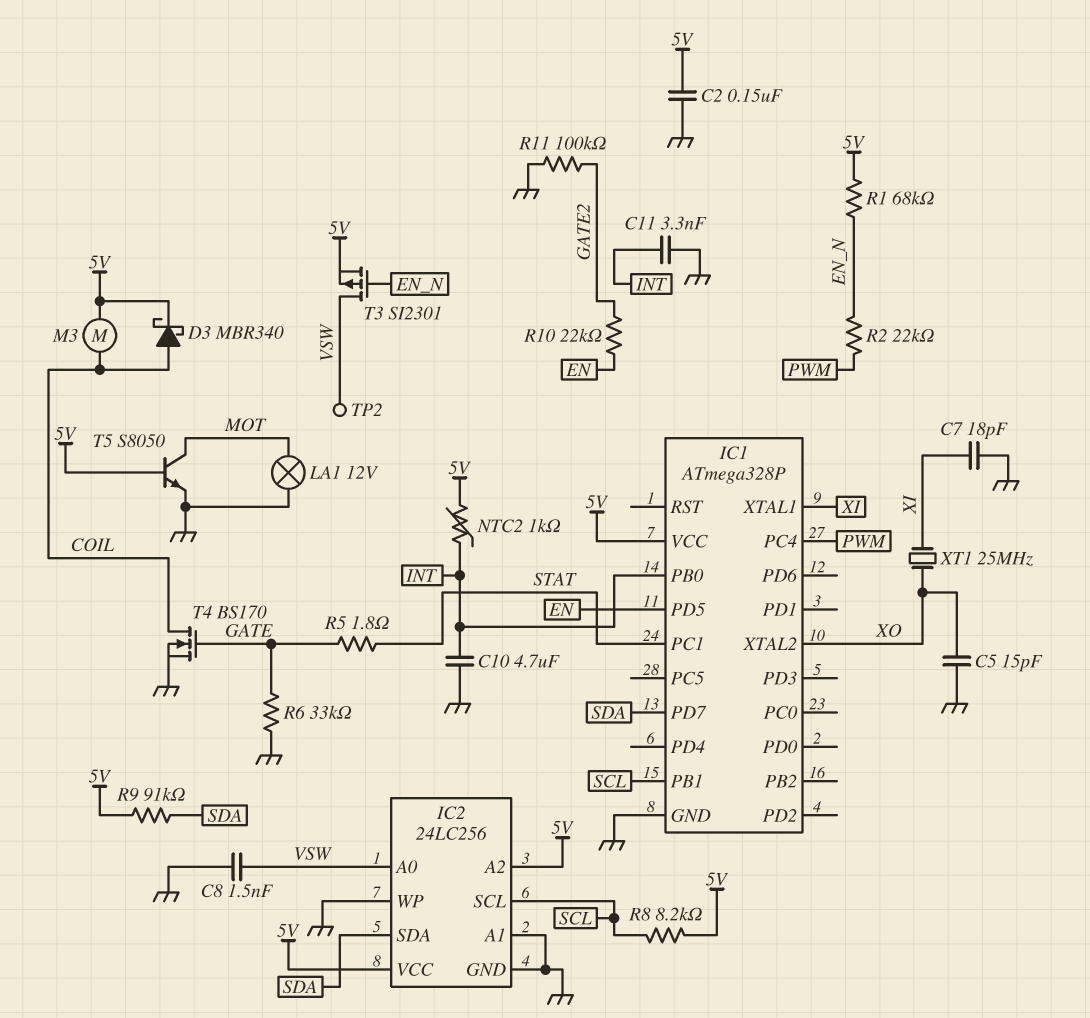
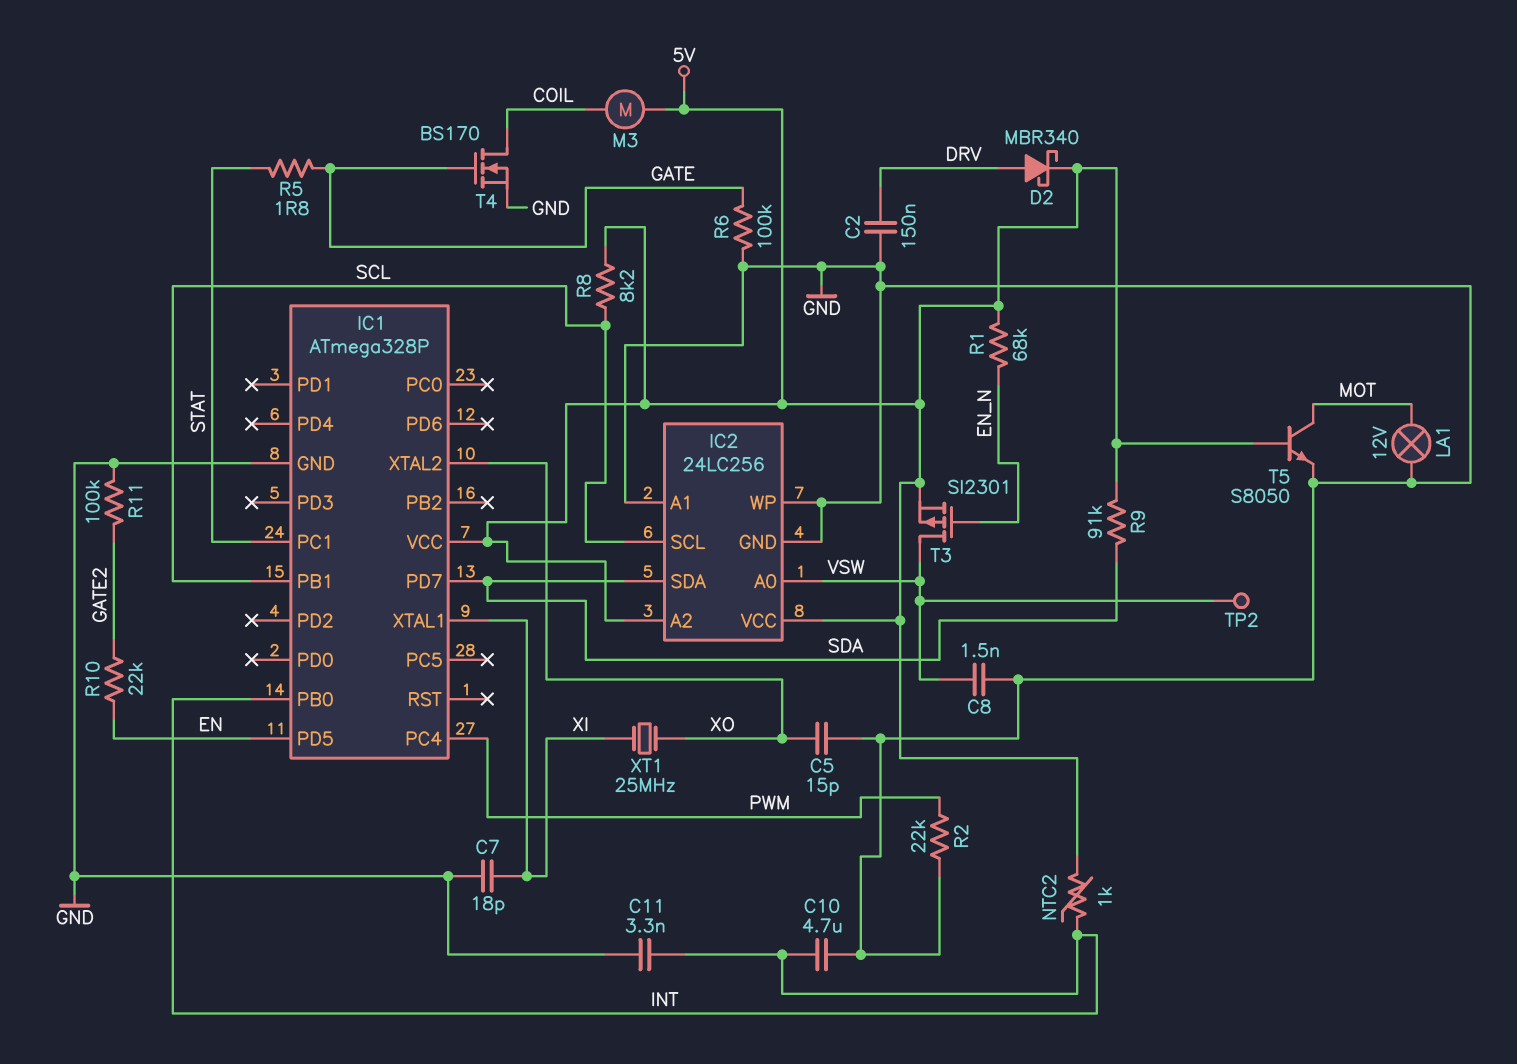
C2: 150nF (5V, GND) -> 150nF (DRV, GND)
D2: none -> schottky MBR340 (A DRV, K 5V)
D3: schottky MBR340 (A COIL, K 5V) -> none
R2: 22k (EN_N, PWM) -> 22k (GND, PWM)
R6: 33k (GATE, GND) -> 100k (GATE, GND)

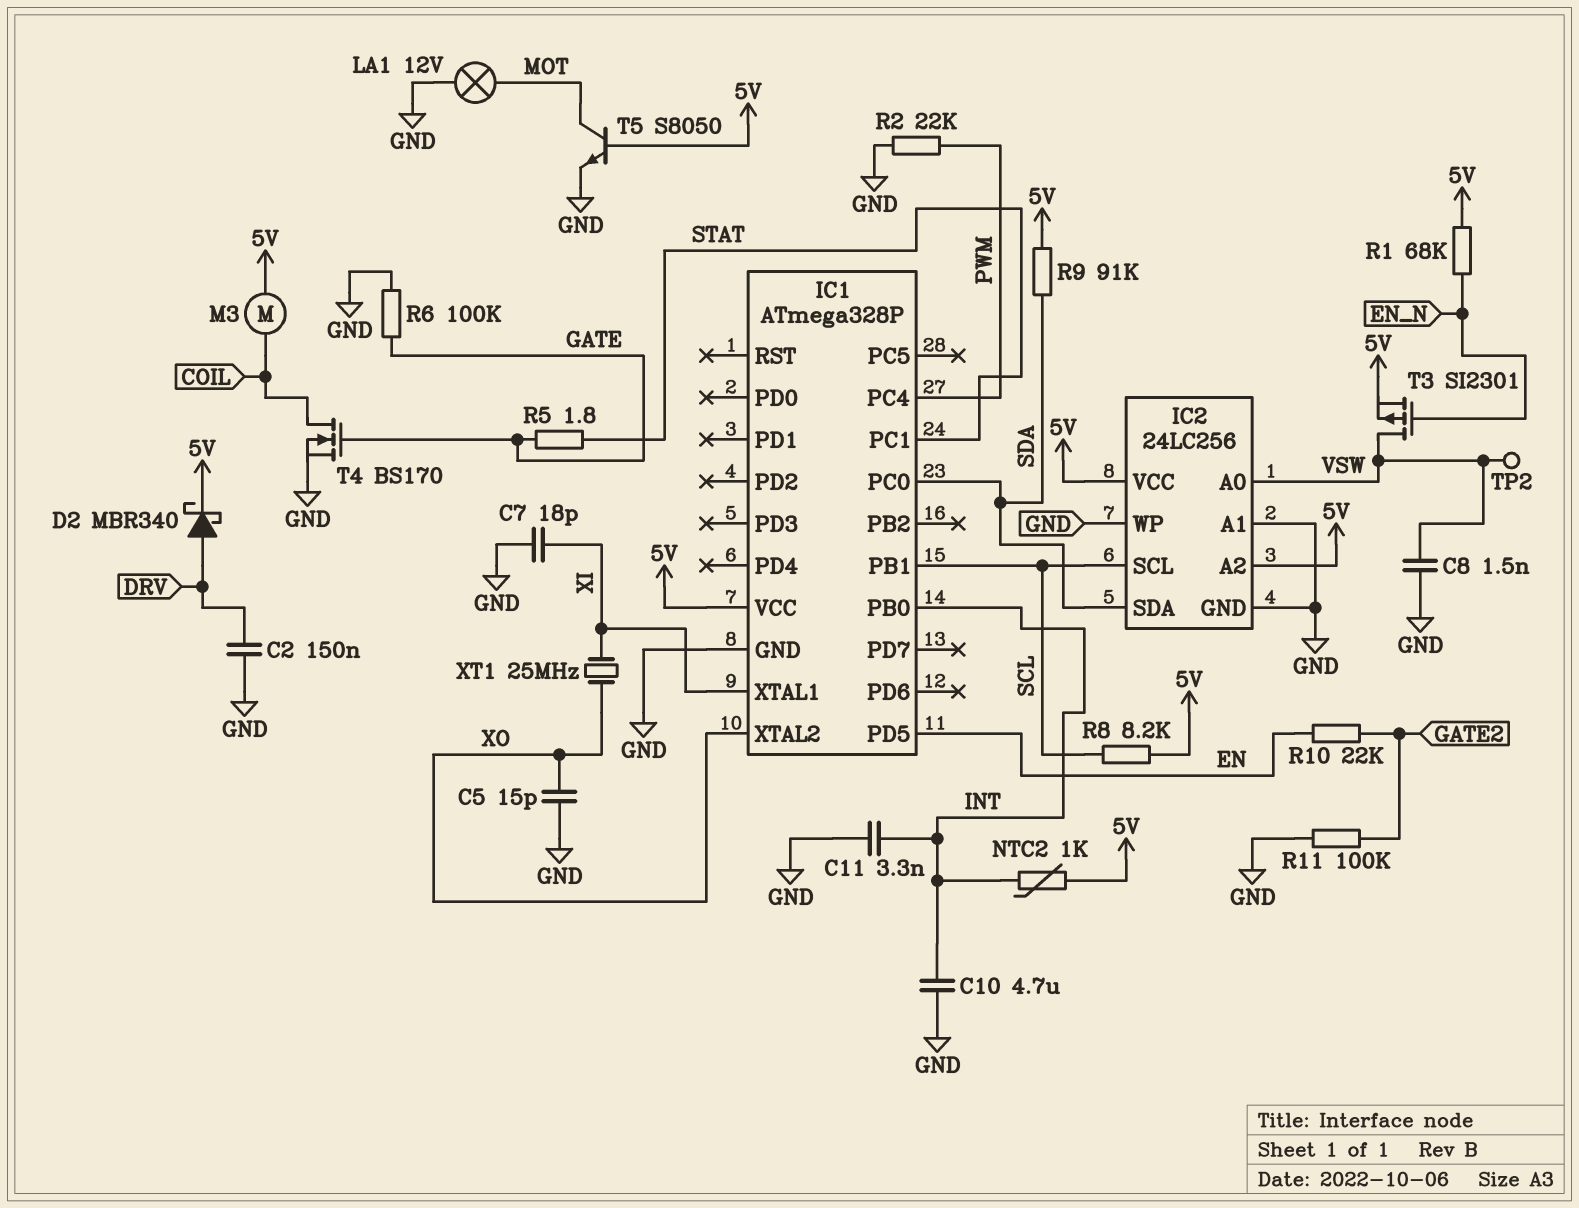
IC1 pin PC0: none -> SDA
IC1 pin PD7: SDA -> none

